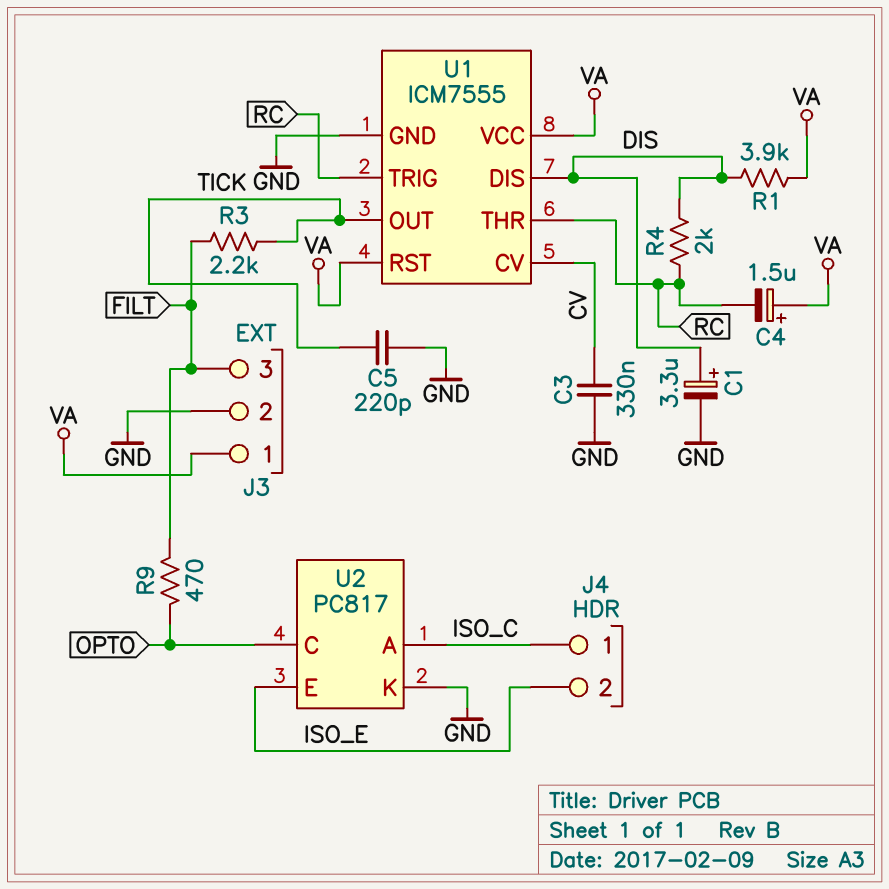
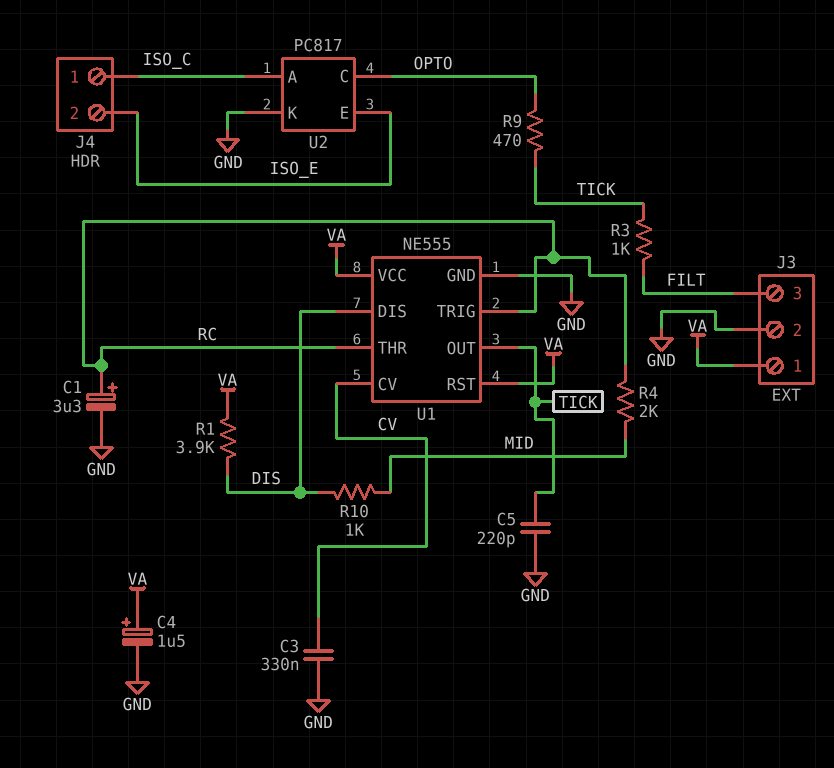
C1: 3.3uF (plus DIS, minus GND) -> 3.3uF (plus RC, minus GND)
C4: 1.5uF (plus VA, minus RC) -> 1.5uF (plus VA, minus GND)
R3: 2.2k (FILT, TICK) -> 1k (FILT, TICK)
R4: 2k (DIS, RC) -> 2k (MID, RC)
R9: 470 (FILT, OPTO) -> 470 (OPTO, TICK)
R10: none -> 1k (DIS, MID)
U1: ICM7555 -> NE555

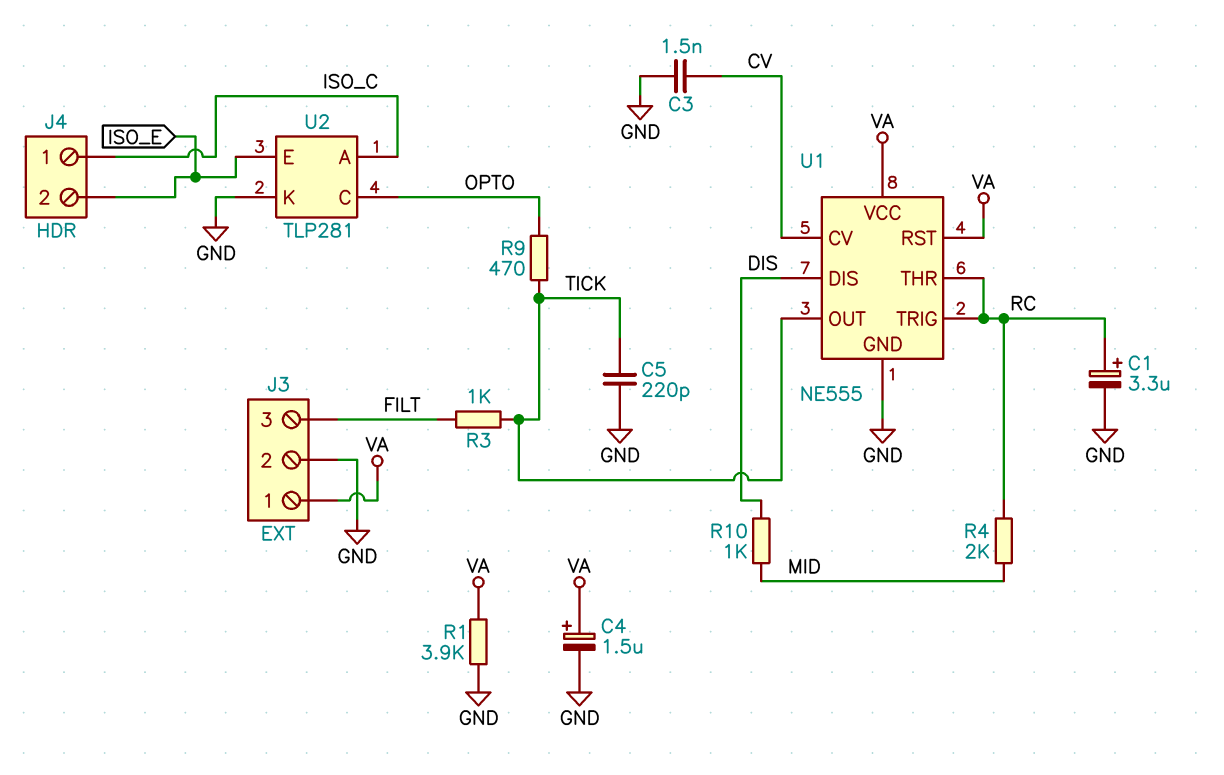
C3: 330nF (CV, GND) -> 1.5nF (CV, GND)
R1: 3.9k (DIS, VA) -> 3.9k (GND, VA)
U2: PC817 -> TLP281

